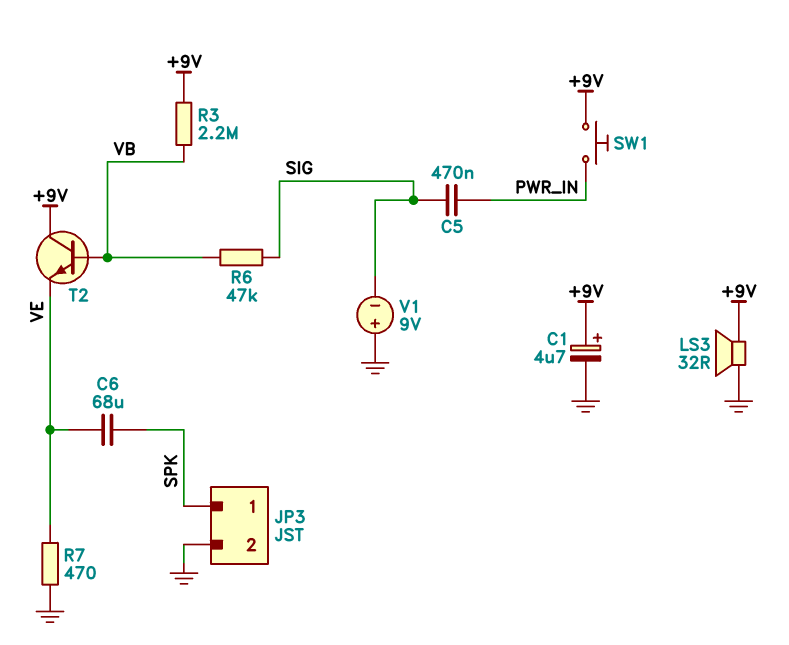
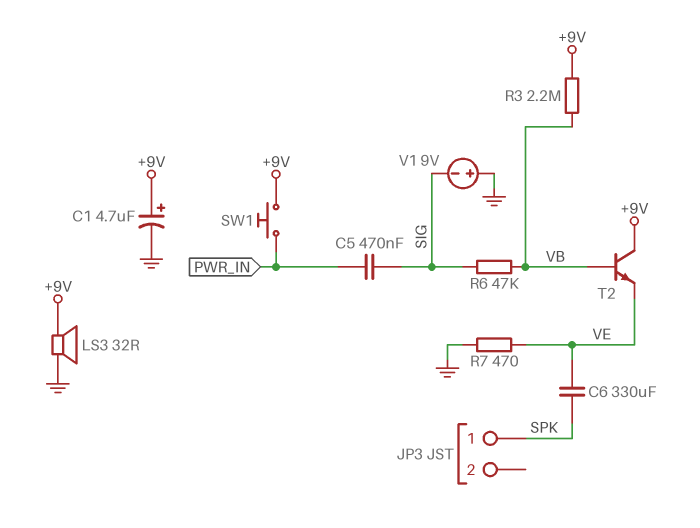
C6: 68uF (SPK, VE) -> 330uF (SPK, VE)
JP3 pin 2: GND -> none

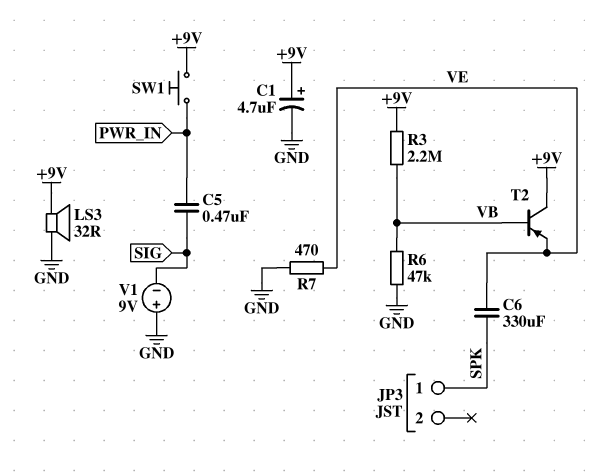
R6: 47k (SIG, VB) -> 47k (GND, VB)
T2: NPN (B VB, C +9V, E VE) -> PNP (B VB, C +9V, E VE)

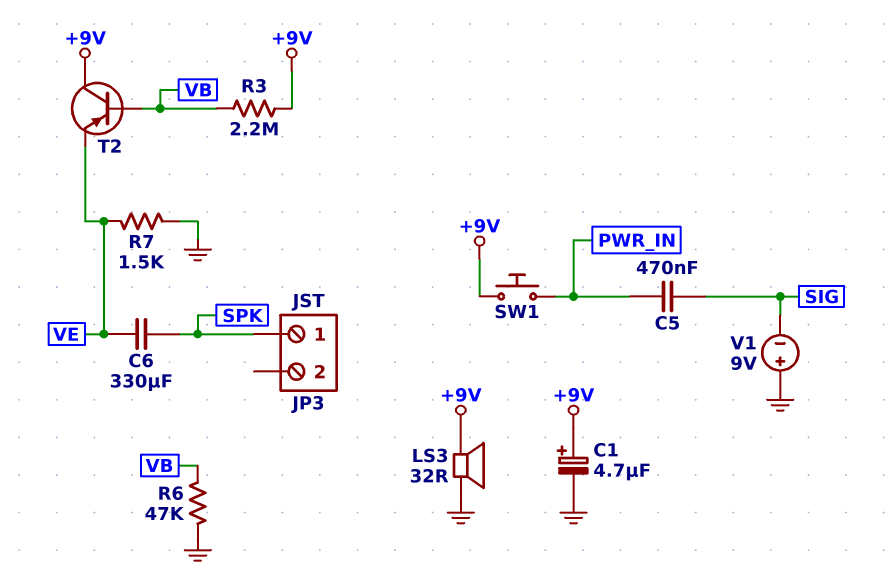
R7: 470 (GND, VE) -> 1.5k (GND, VE)

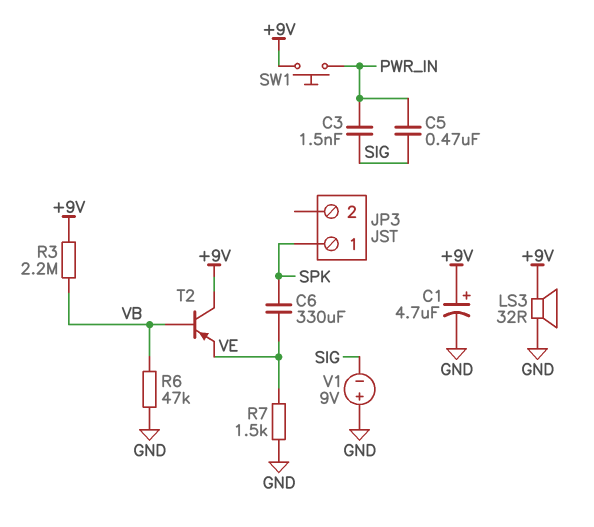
C3: none -> 1.5nF (PWR_IN, SIG)

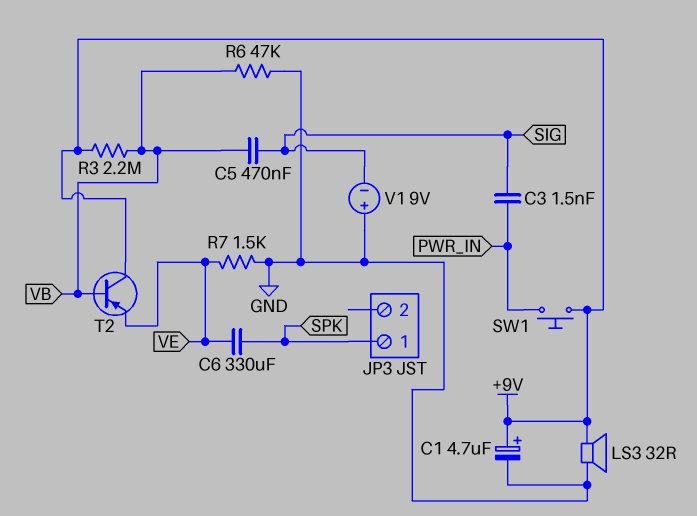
C5: 470nF (PWR_IN, SIG) -> 470nF (SIG, VB)

